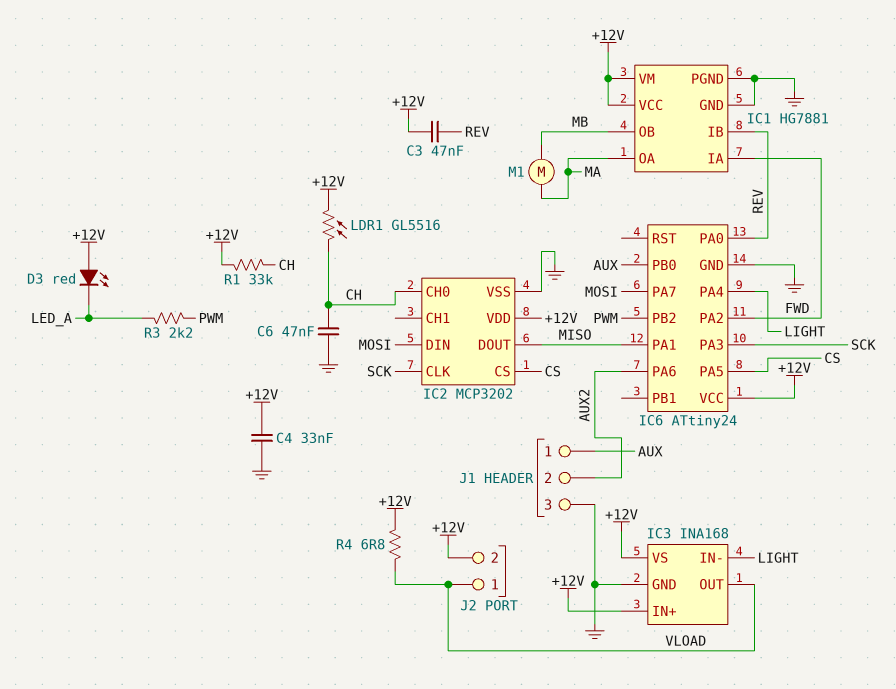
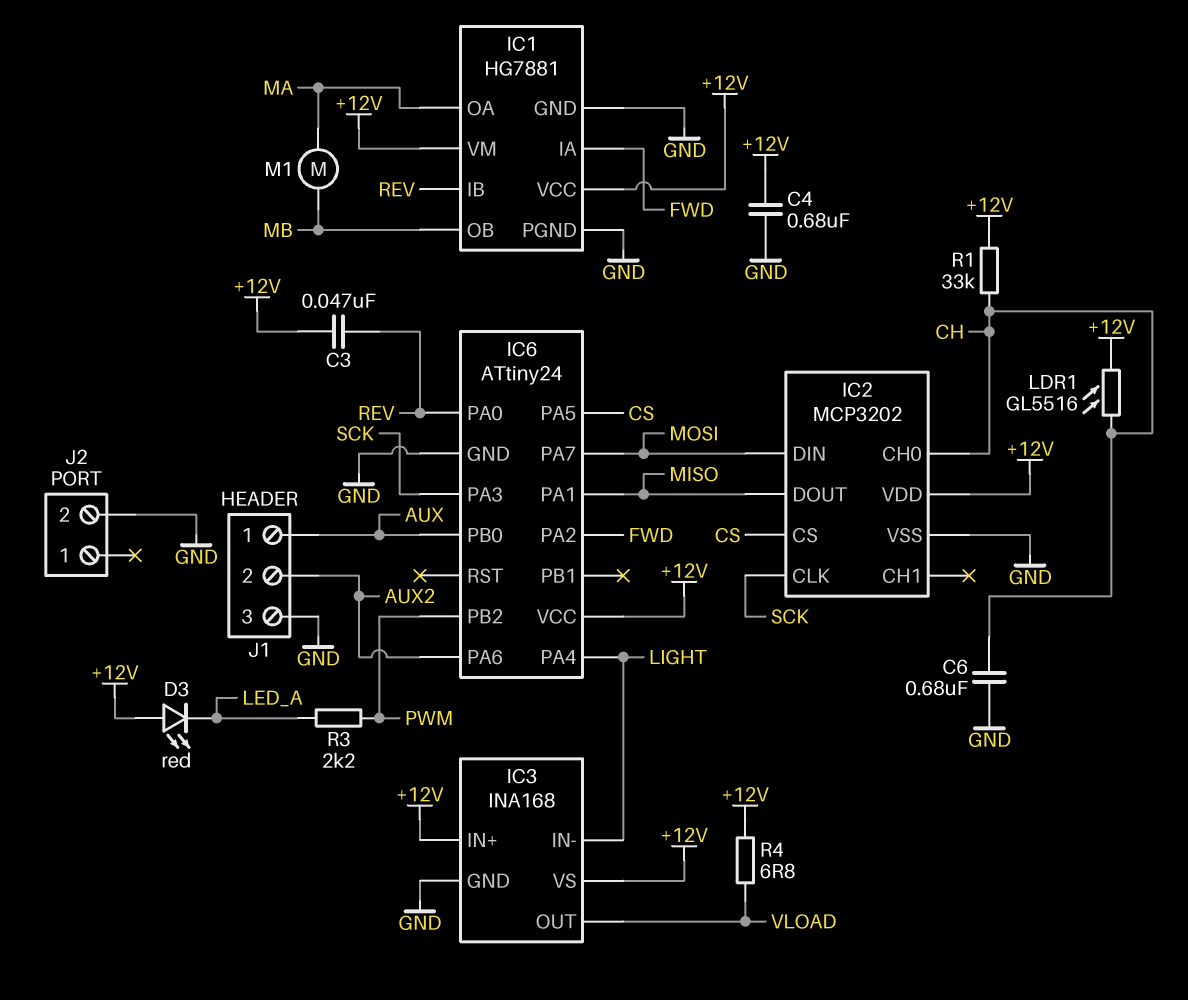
C4: 33nF (+12V, GND) -> 680nF (+12V, GND)
C6: 47nF (CH, GND) -> 680nF (CH, GND)
J2 pin 1: VLOAD -> none
J2 pin 2: +12V -> GND

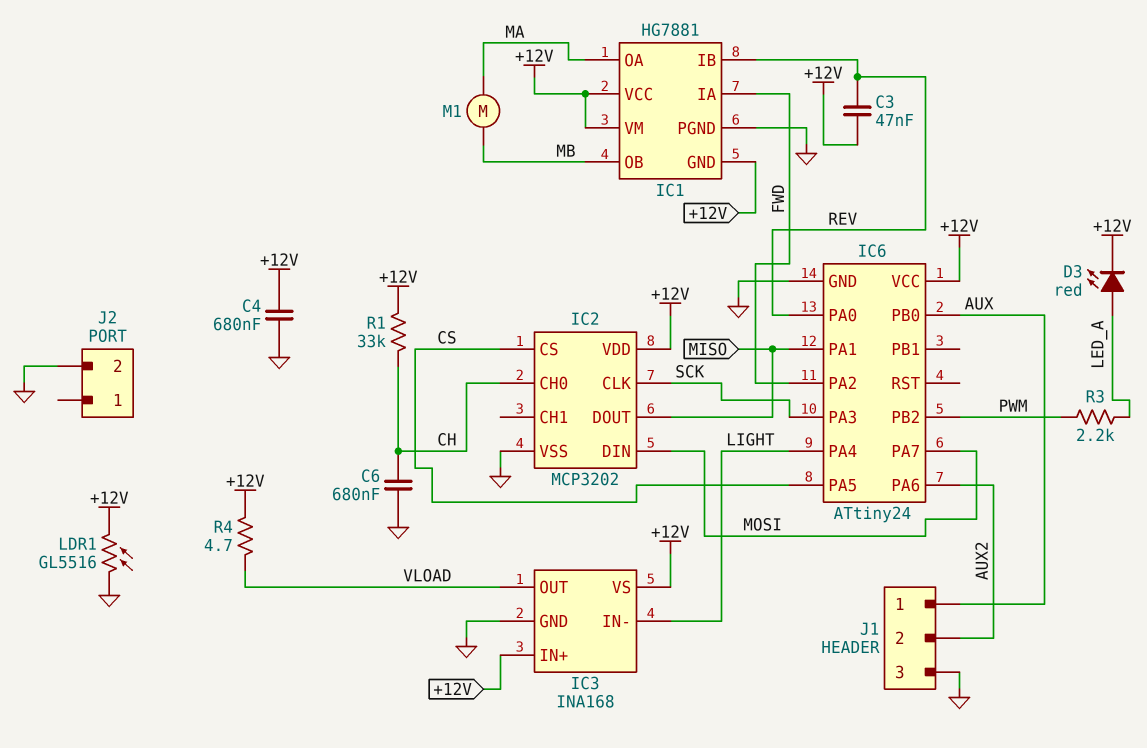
D3: LED red (A +12V, K LED_A) -> LED red (A LED_A, K +12V)
IC1 pin GND: GND -> +12V
LDR1: GL5516 (+12V, CH) -> GL5516 (+12V, GND)
R4: 6.8 (+12V, VLOAD) -> 4.7 (+12V, VLOAD)

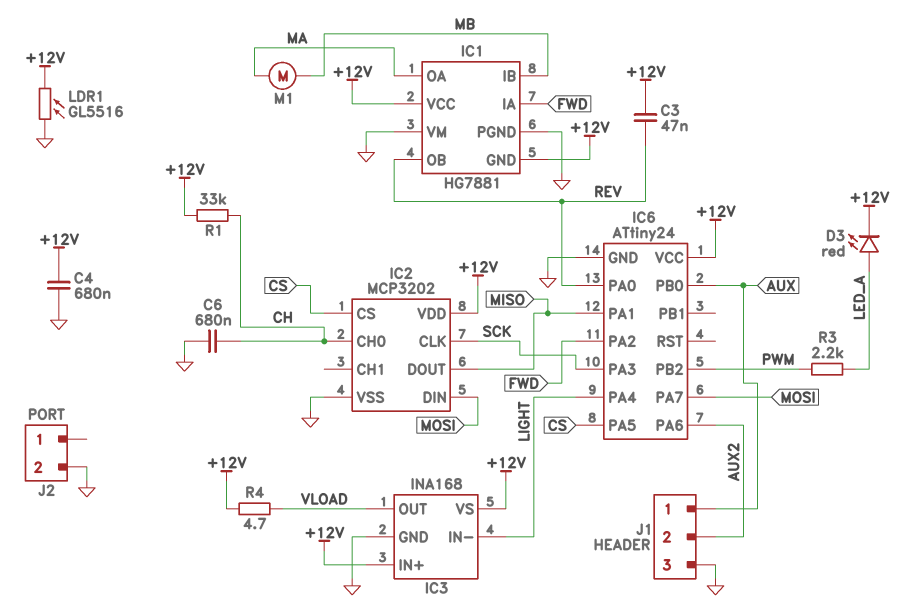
IC1 pin IB: REV -> MB
IC1 pin OB: MB -> REV
IC1 pin VM: +12V -> GND

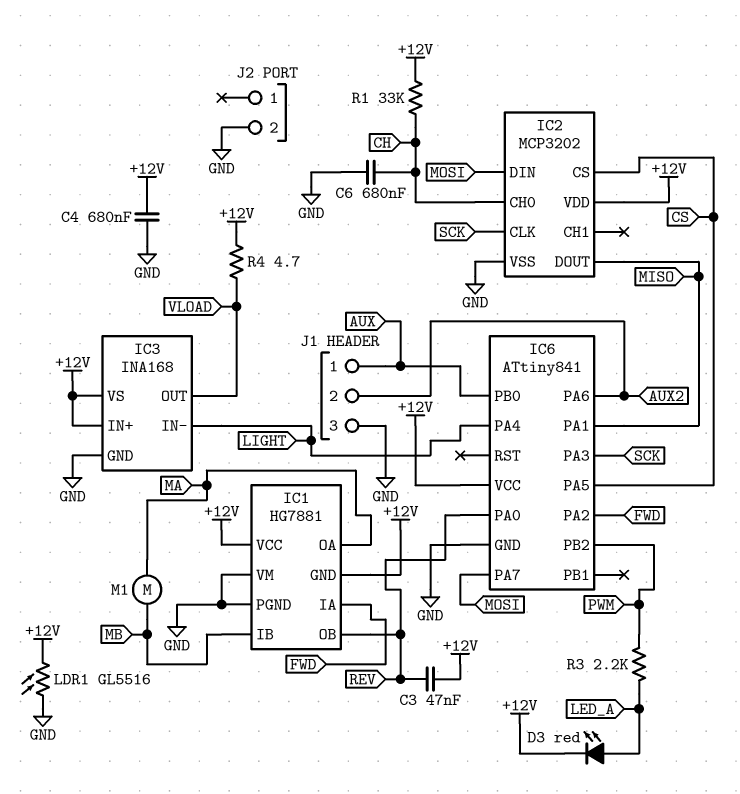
IC6: ATtiny24 -> ATtiny841

